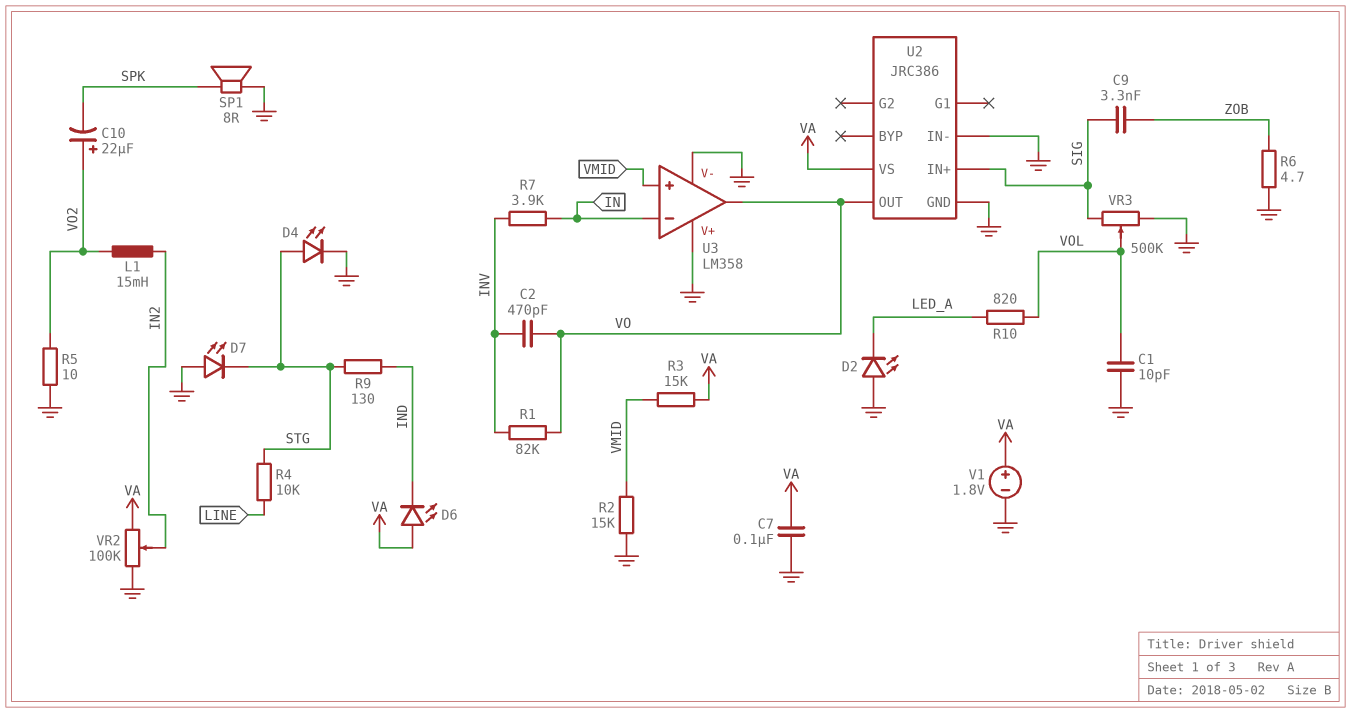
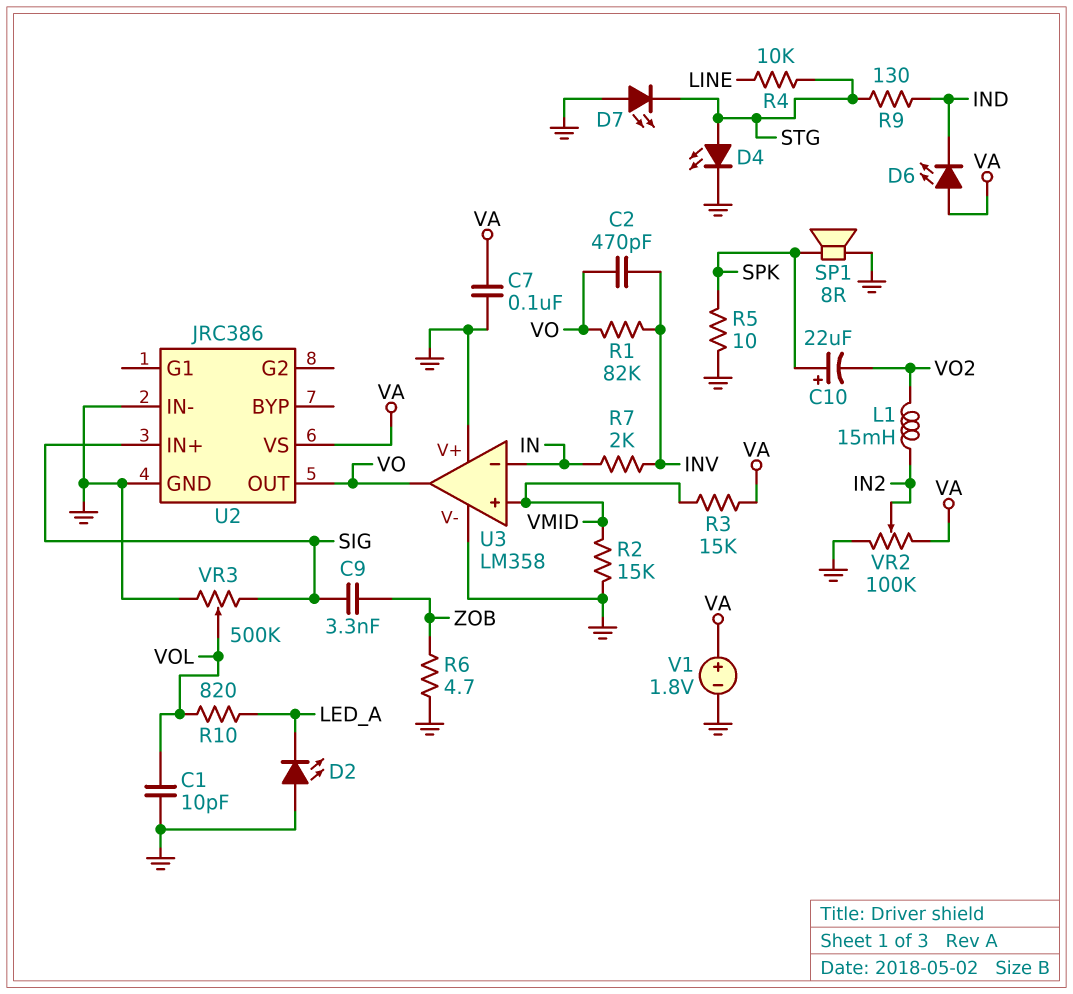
C10: 22uF (plus VO2, minus SPK) -> 22uF (plus SPK, minus VO2)
R5: 10 (GND, VO2) -> 10 (GND, SPK)
R7: 3.9k (IN, INV) -> 2k (IN, INV)

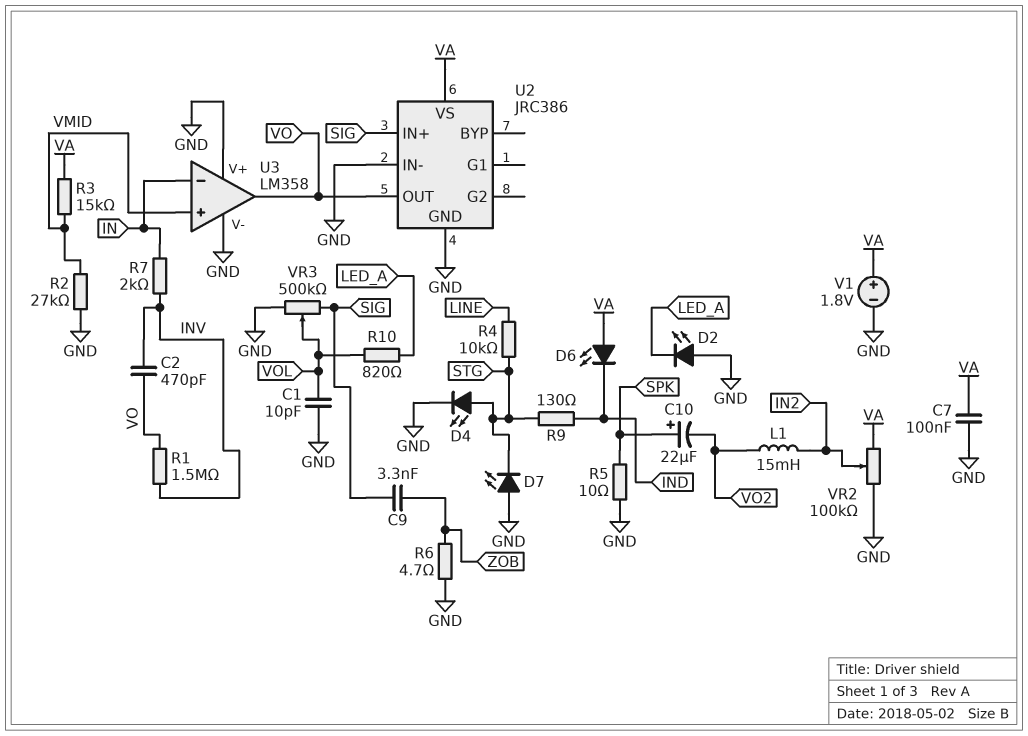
R1: 82k (INV, VO) -> 1.5M (INV, VO)
R2: 15k (GND, VMID) -> 27k (GND, VMID)
SP1: speaker 8R (GND, SPK) -> none

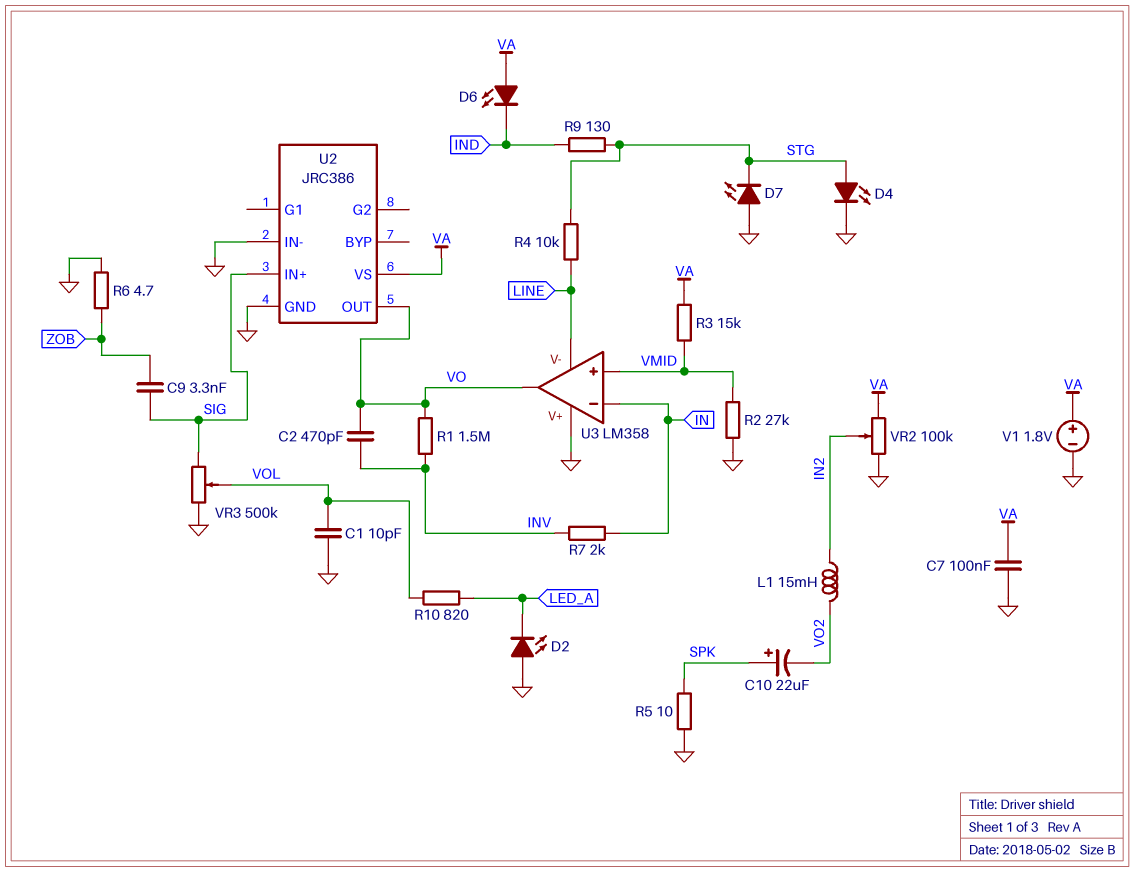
U3 pin V-: GND -> LINE

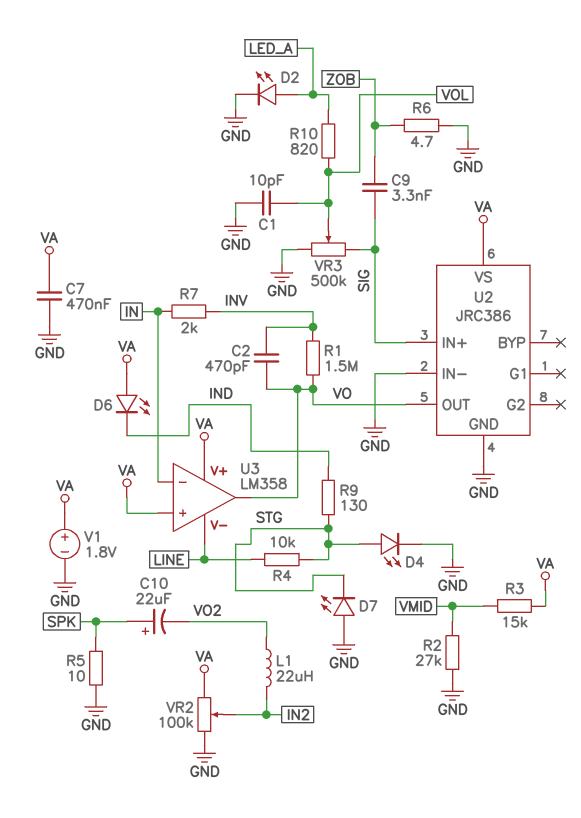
C7: 100nF (GND, VA) -> 470nF (GND, VA)
D2: LED (A GND, K LED_A) -> LED (A LED_A, K GND)
L1: 15mH (IN2, VO2) -> 22uH (IN2, VO2)
U3 pin V+: GND -> VA
U3 pin in+: VMID -> VA

